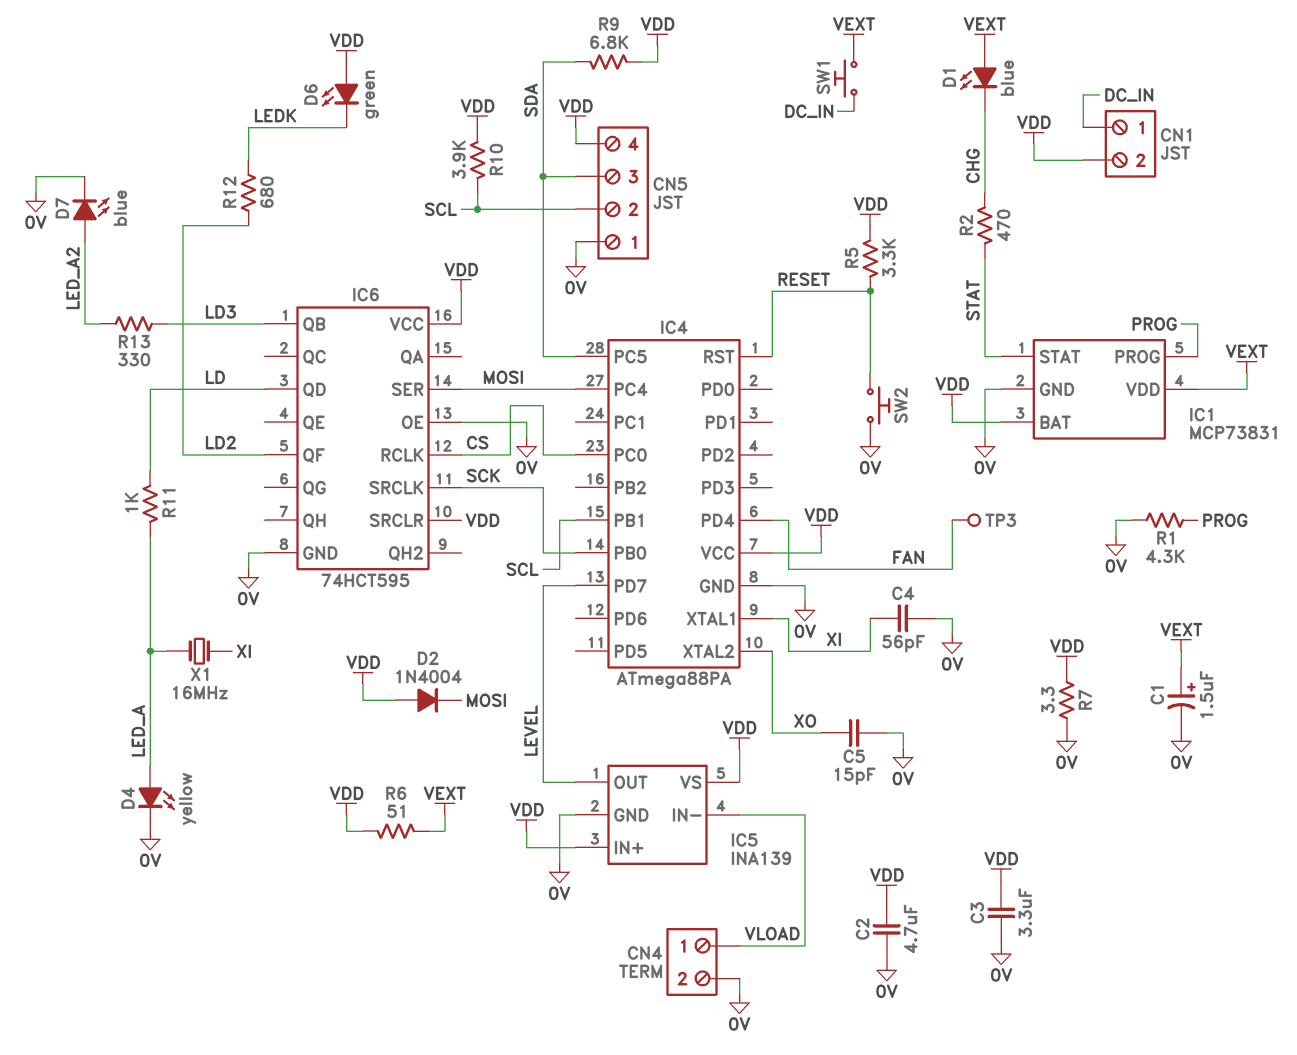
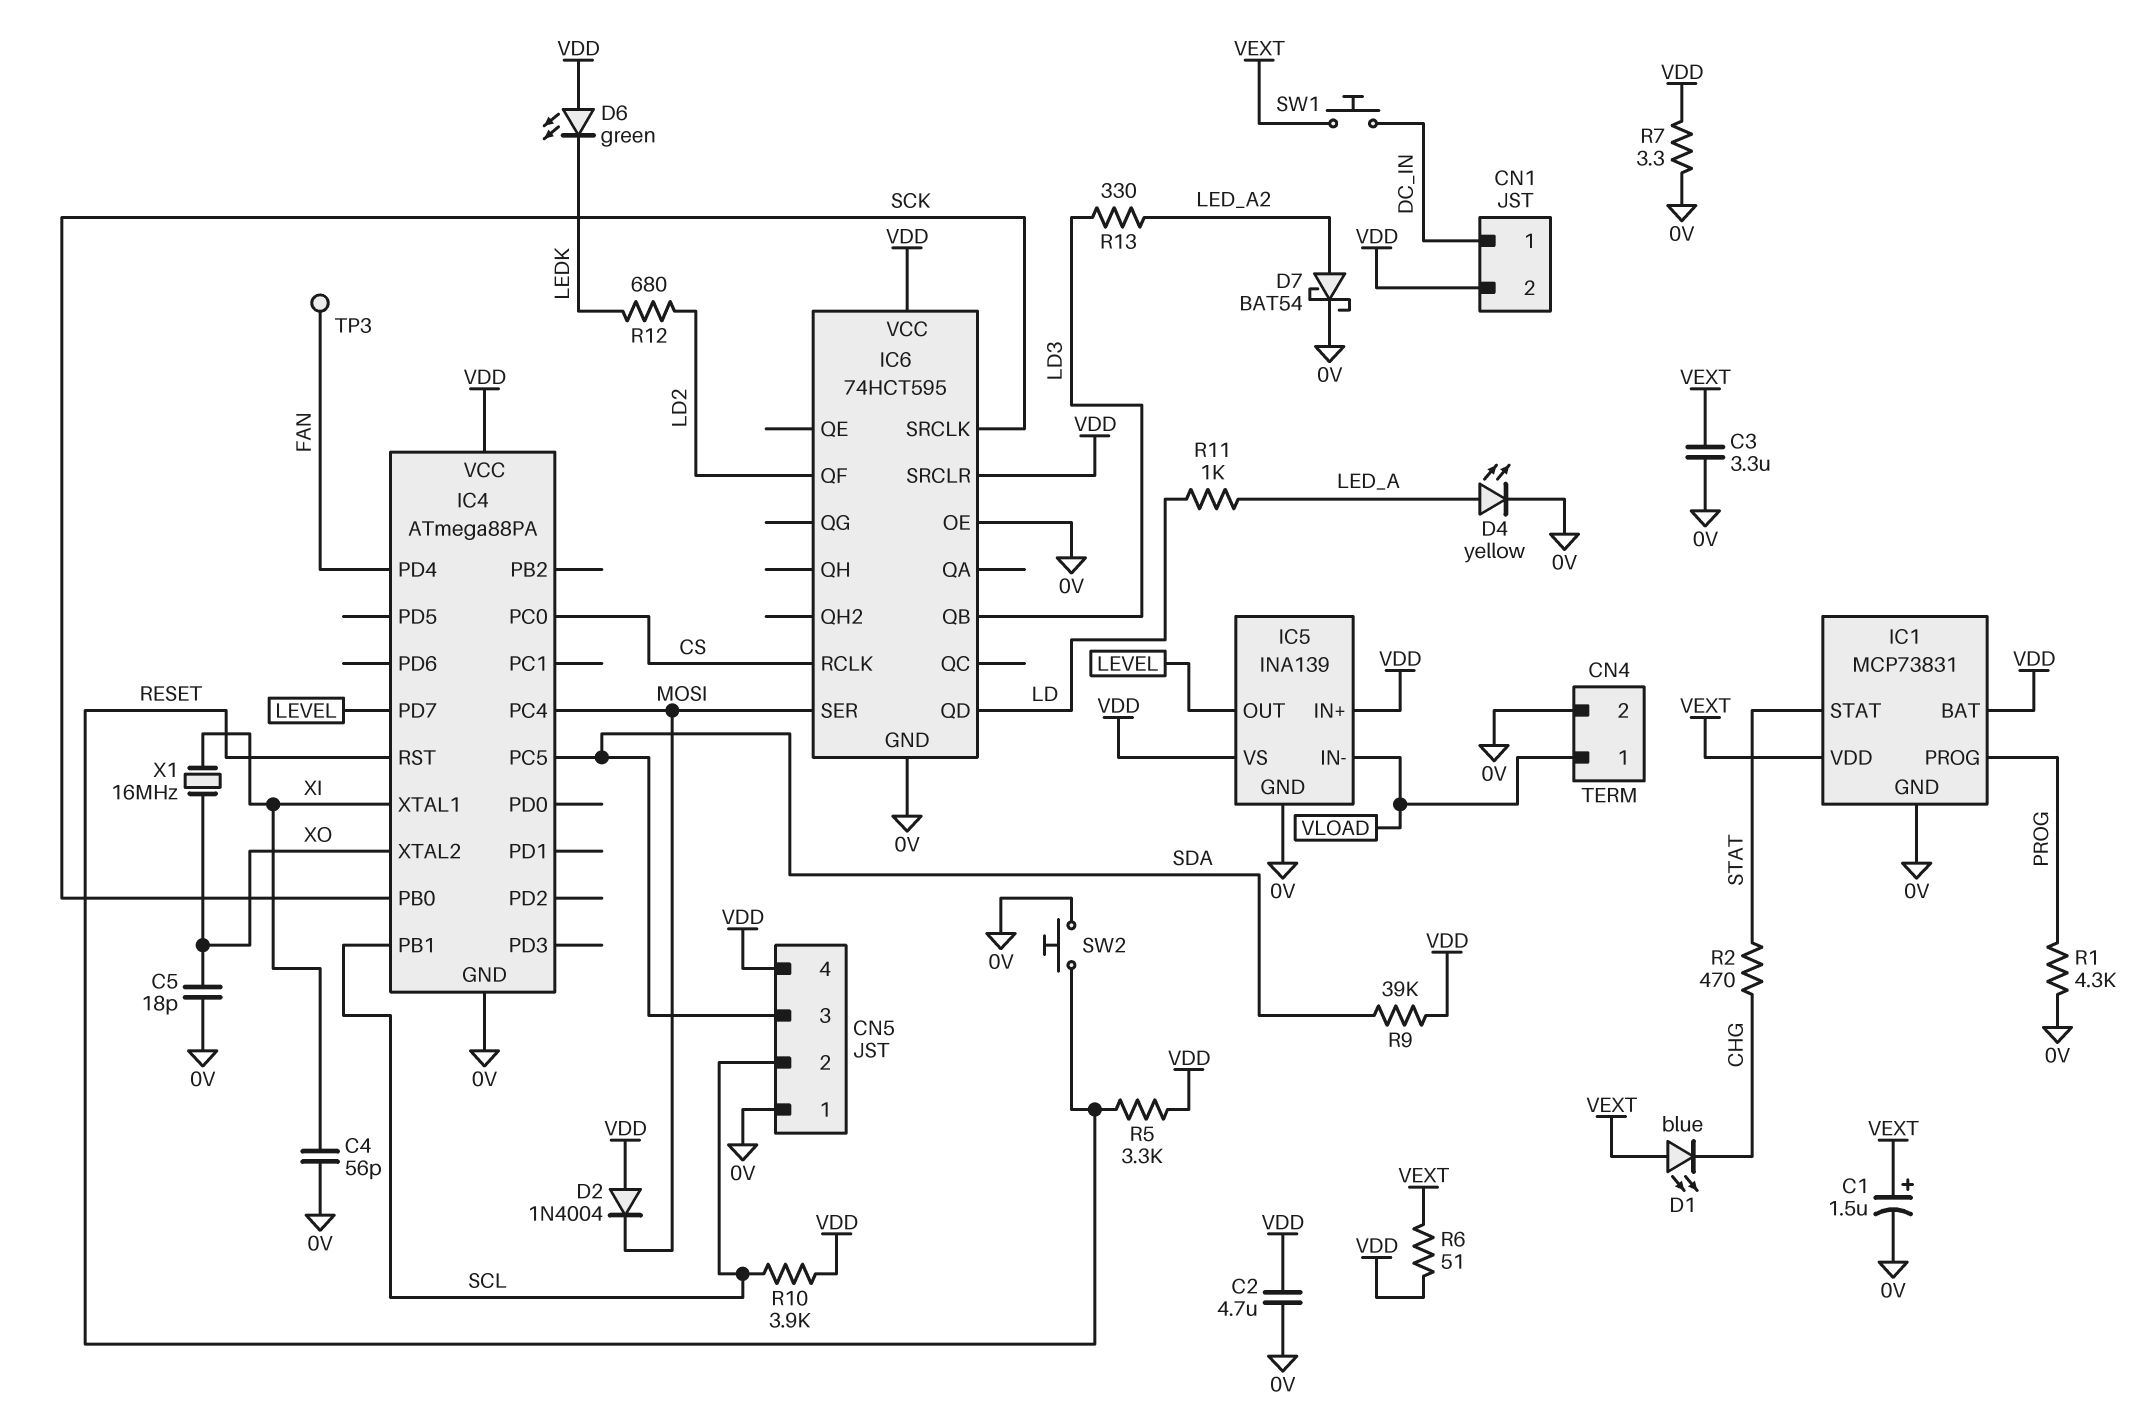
C3: 3.3uF (0V, VDD) -> 3.3uF (0V, VEXT)
C5: 15pF (0V, XO) -> 18pF (0V, XO)
D7: LED blue (A LED_A2, K 0V) -> schottky BAT54 (A LED_A2, K 0V)
R9: 6.8k (SDA, VDD) -> 39k (SDA, VDD)
X1: 16MHz (LED_A, XI) -> 16MHz (XI, XO)

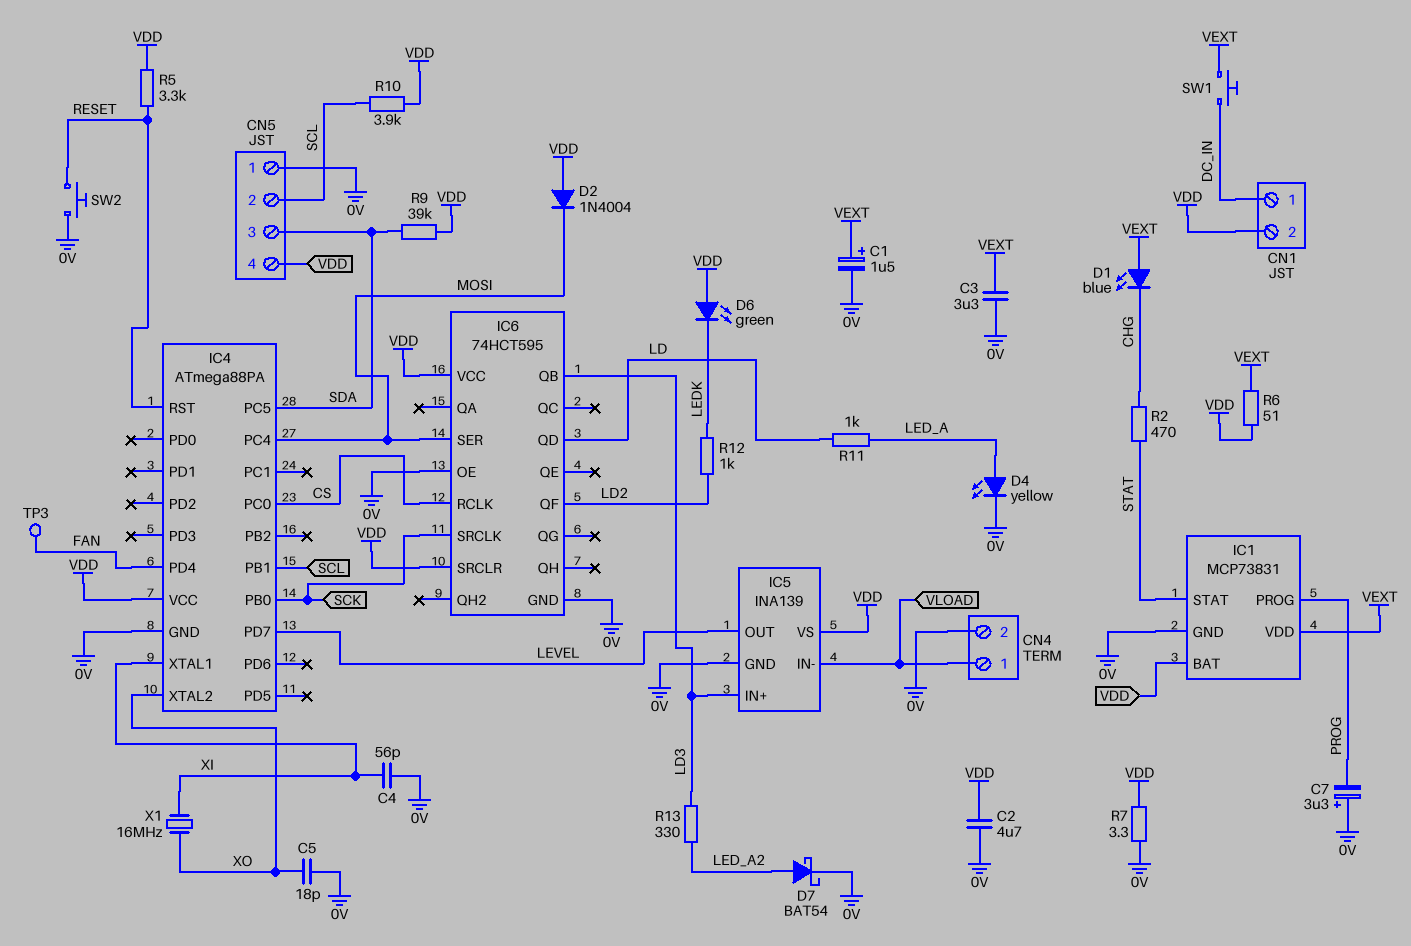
C7: none -> 3.3uF (plus 0V, minus PROG)
IC5 pin IN+: VDD -> LD3
R1: 4.3k (0V, PROG) -> none
R12: 680 (LD2, LEDK) -> 1k (LD2, LEDK)

